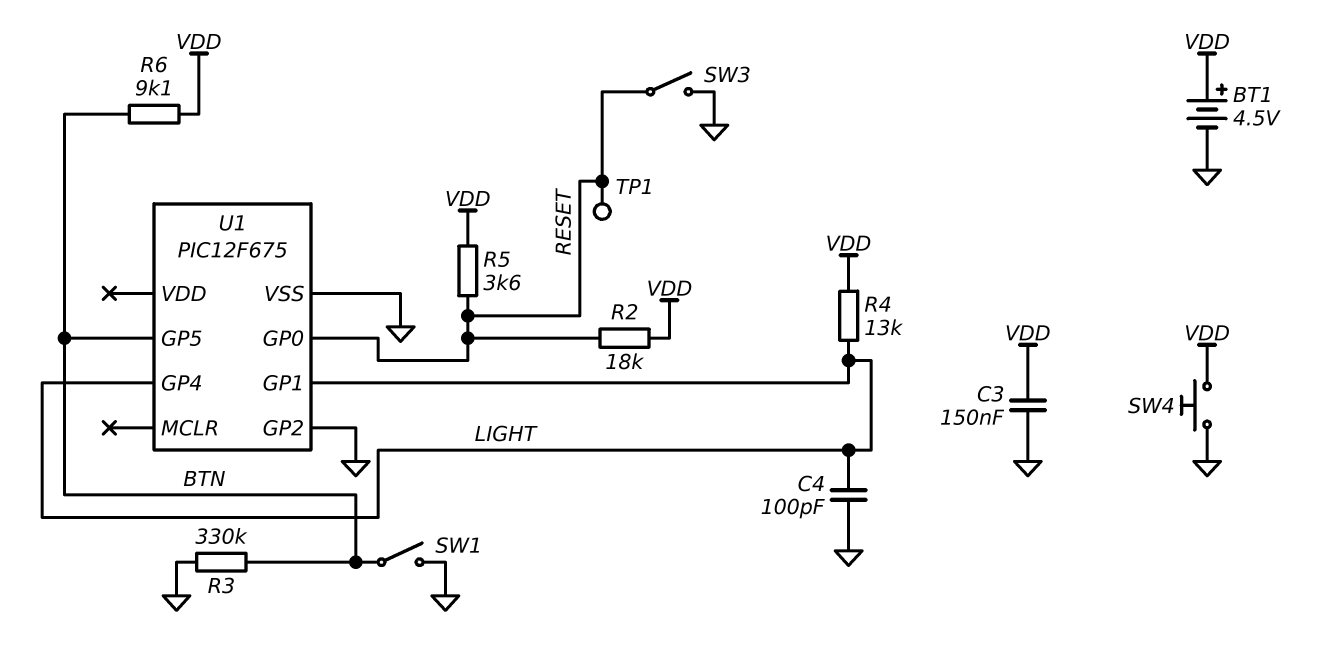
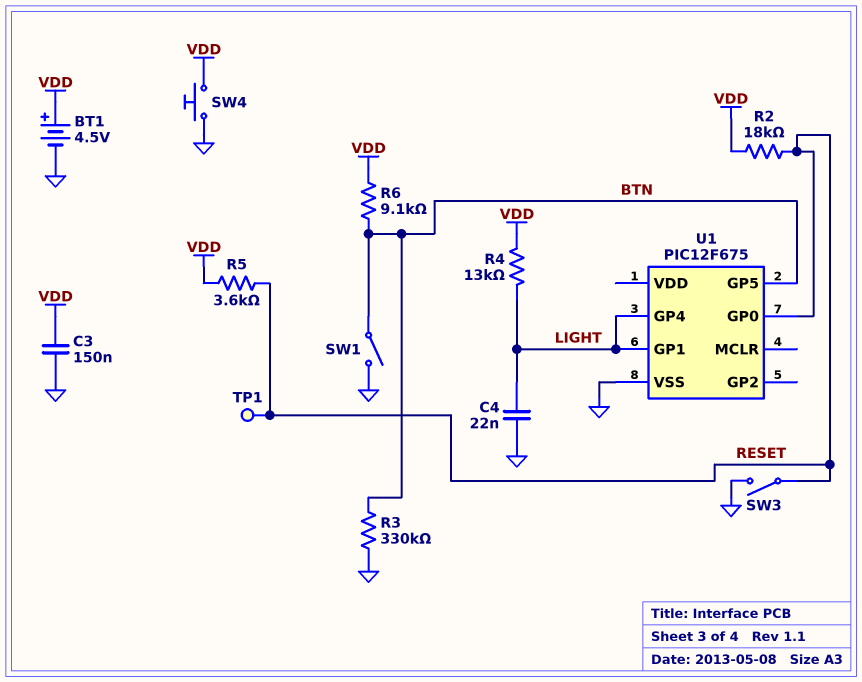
C4: 100pF (GND, LIGHT) -> 22nF (GND, LIGHT)
U1 pin GP2: GND -> none

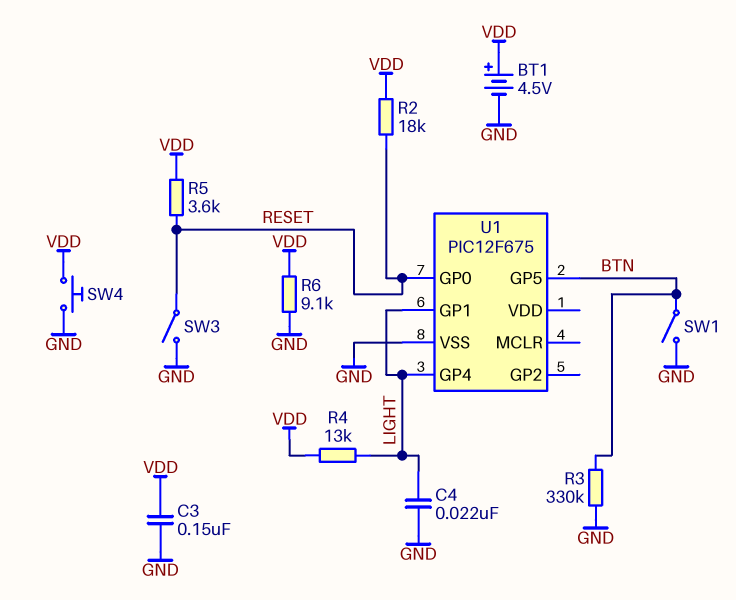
R6: 9.1k (BTN, VDD) -> 9.1k (GND, VDD)
TP1: test point (RESET) -> none

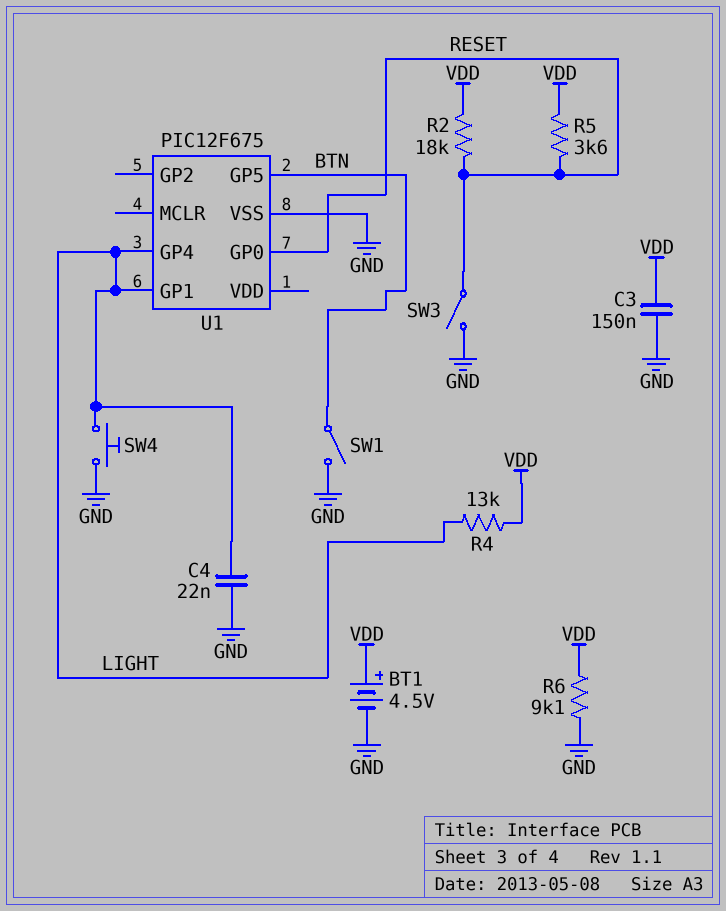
R3: 330k (BTN, GND) -> none
SW4: button (GND, VDD) -> button (GND, LIGHT)

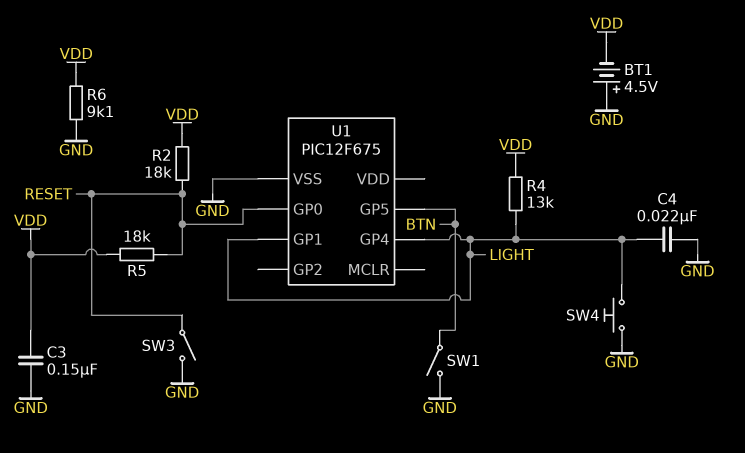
BT1: 4.5V (plus VDD, minus GND) -> 4.5V (plus GND, minus VDD)
R5: 3.6k (RESET, VDD) -> 18k (RESET, VDD)

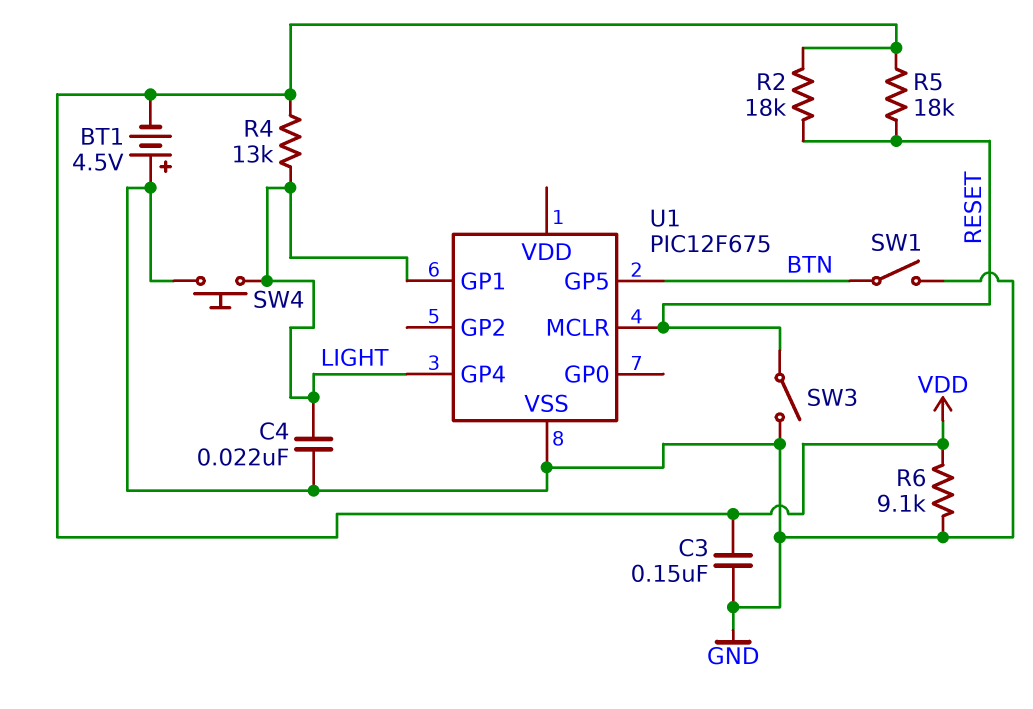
U1 pin GP0: RESET -> none
U1 pin MCLR: none -> RESET

